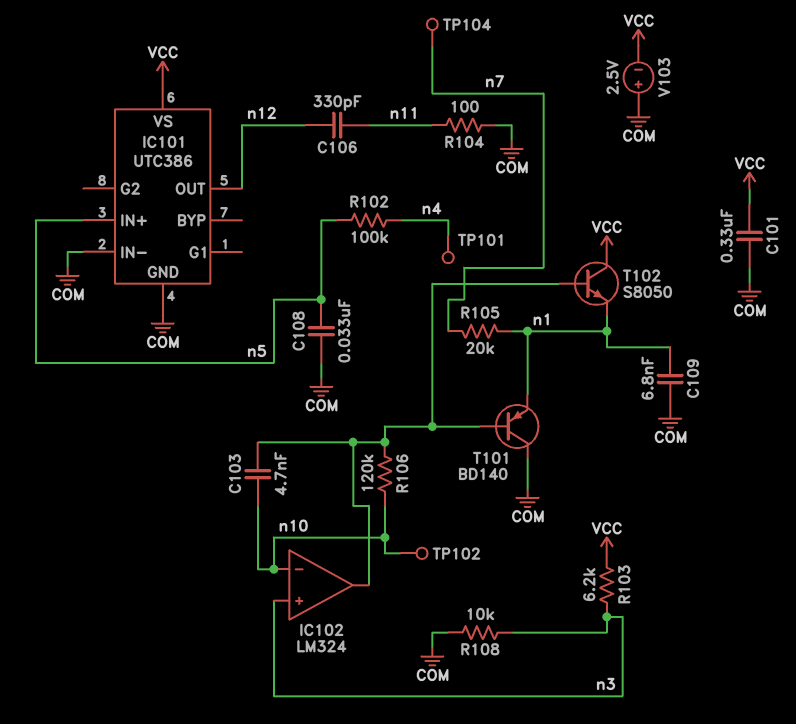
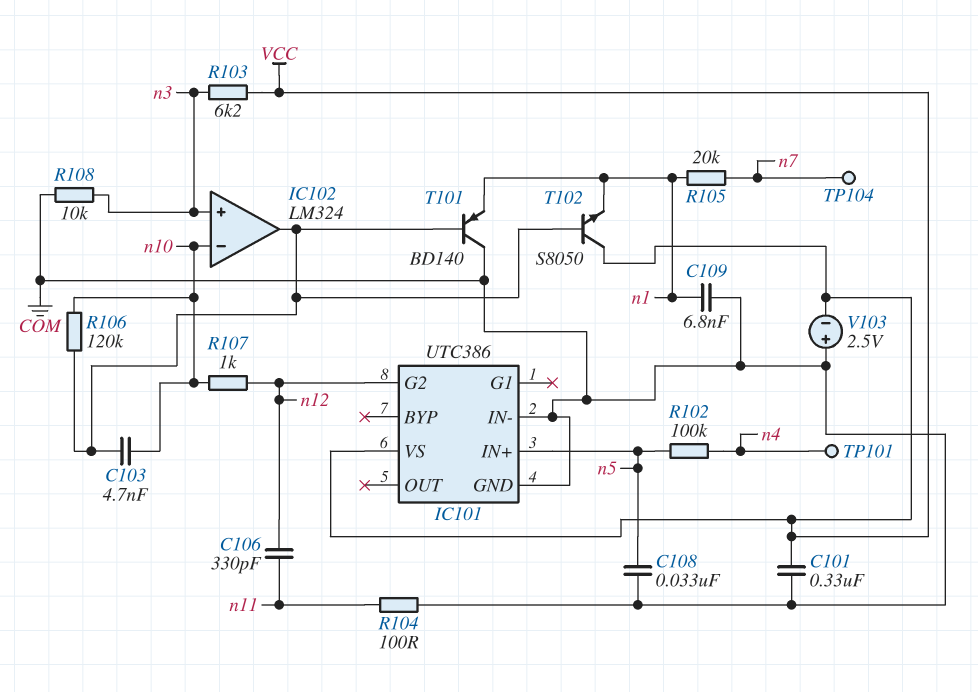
IC101 pin G2: none -> n12
IC101 pin OUT: n12 -> none
R107: none -> 1k (n10, n12)
TP102: test point (n10) -> none

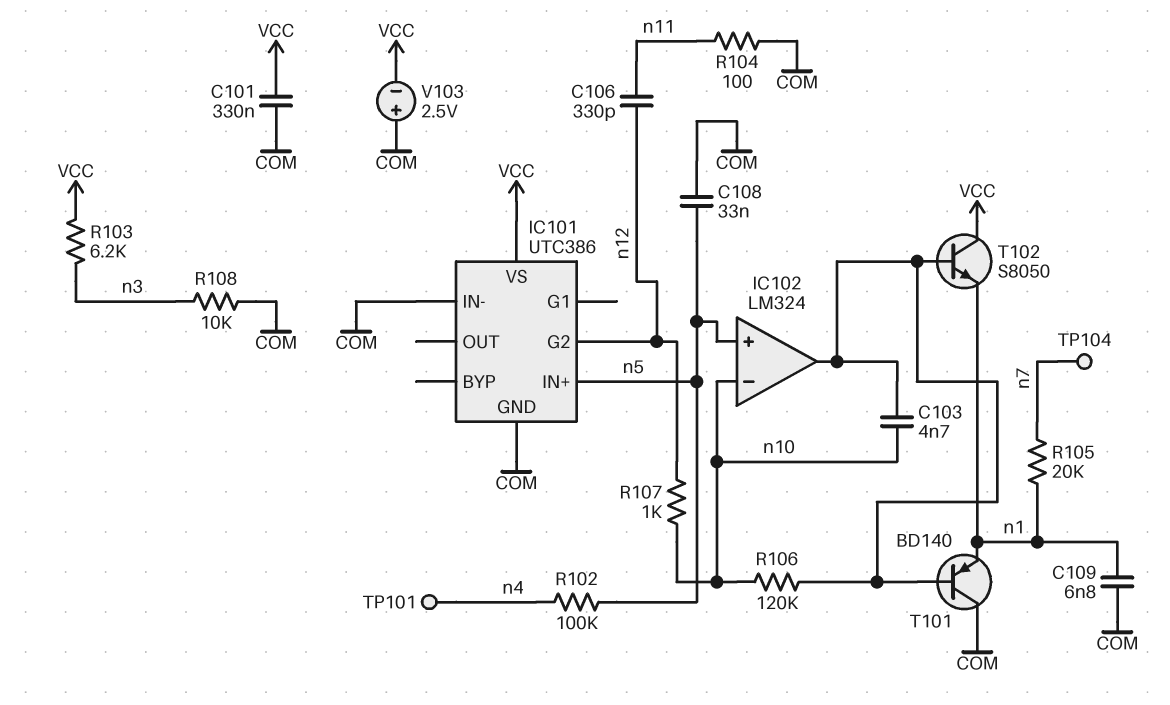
IC102 pin in+: n3 -> n5

